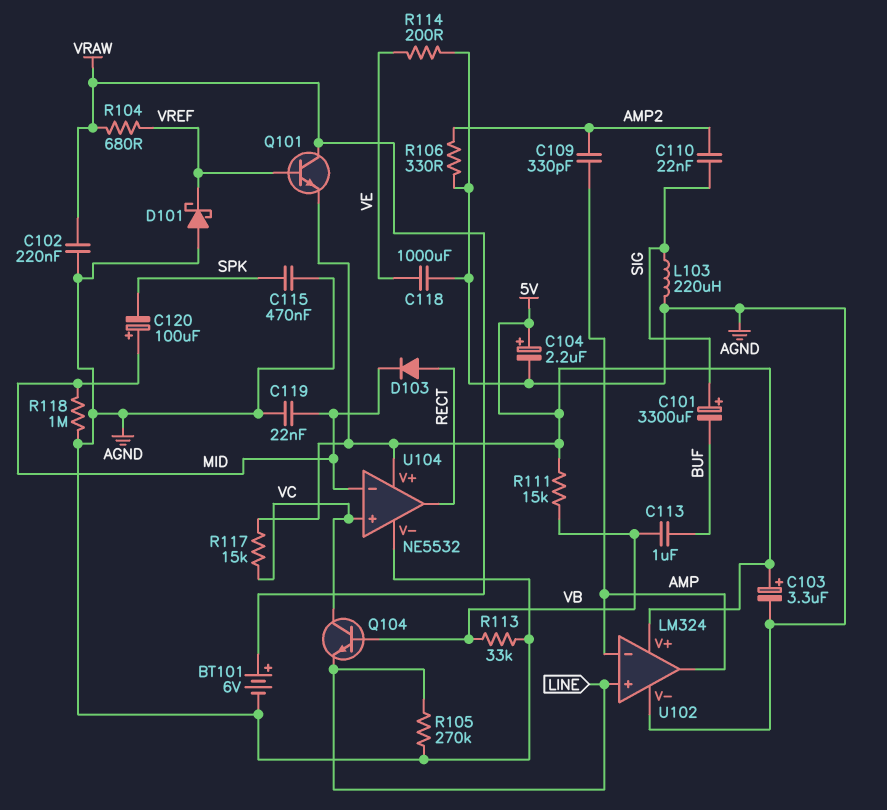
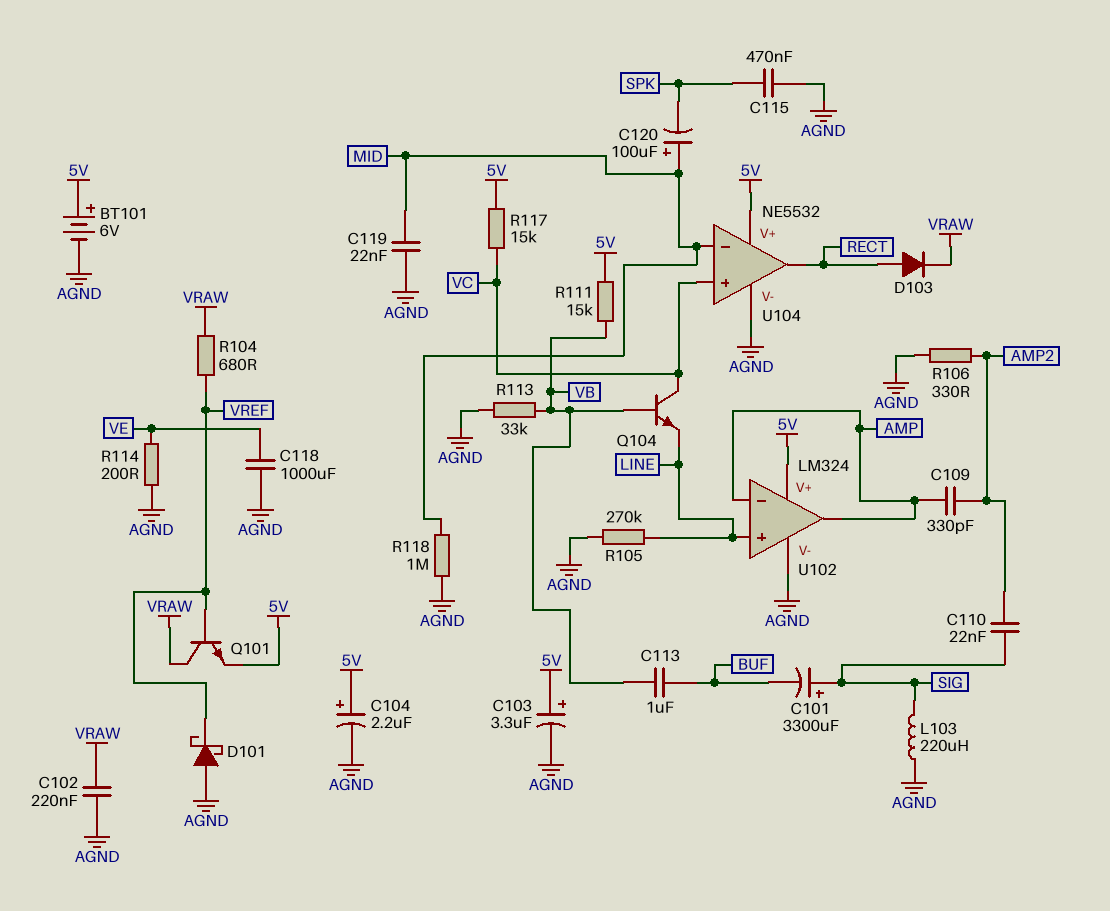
BT101: 6V (plus VRAW, minus AGND) -> 6V (plus 5V, minus AGND)
D103: diode (A RECT, K MID) -> diode (A RECT, K VRAW)

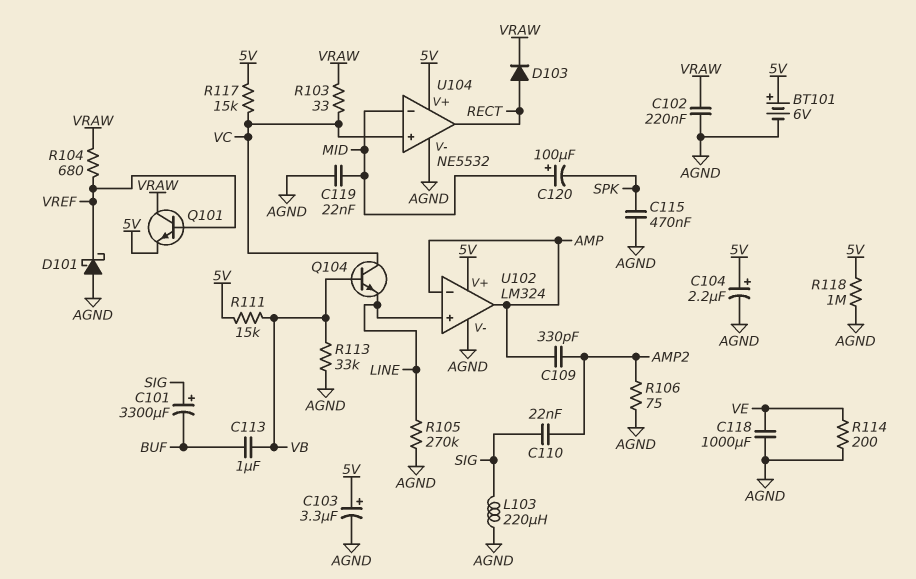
R103: none -> 33 (VC, VRAW)
R106: 330 (AGND, AMP2) -> 75 (AGND, AMP2)
R118: 1M (AGND, MID) -> 1M (5V, AGND)

